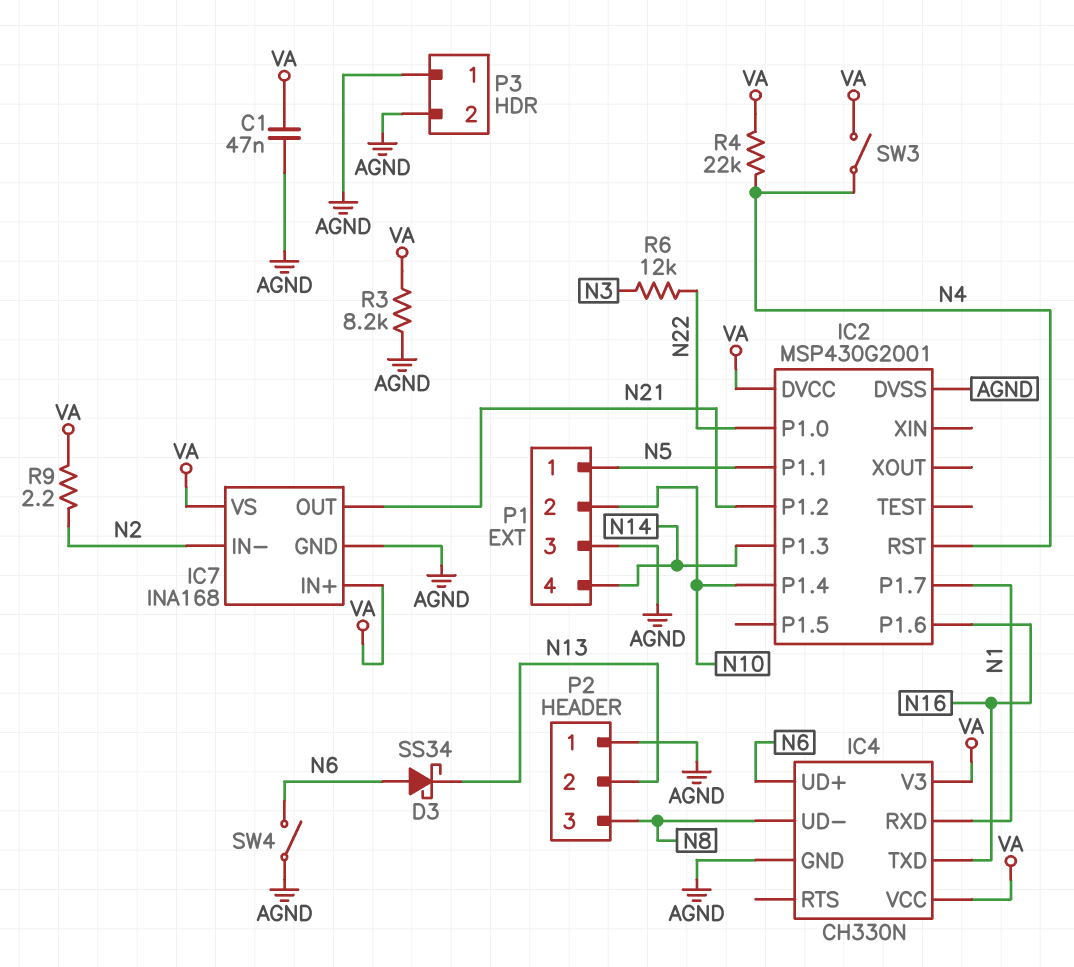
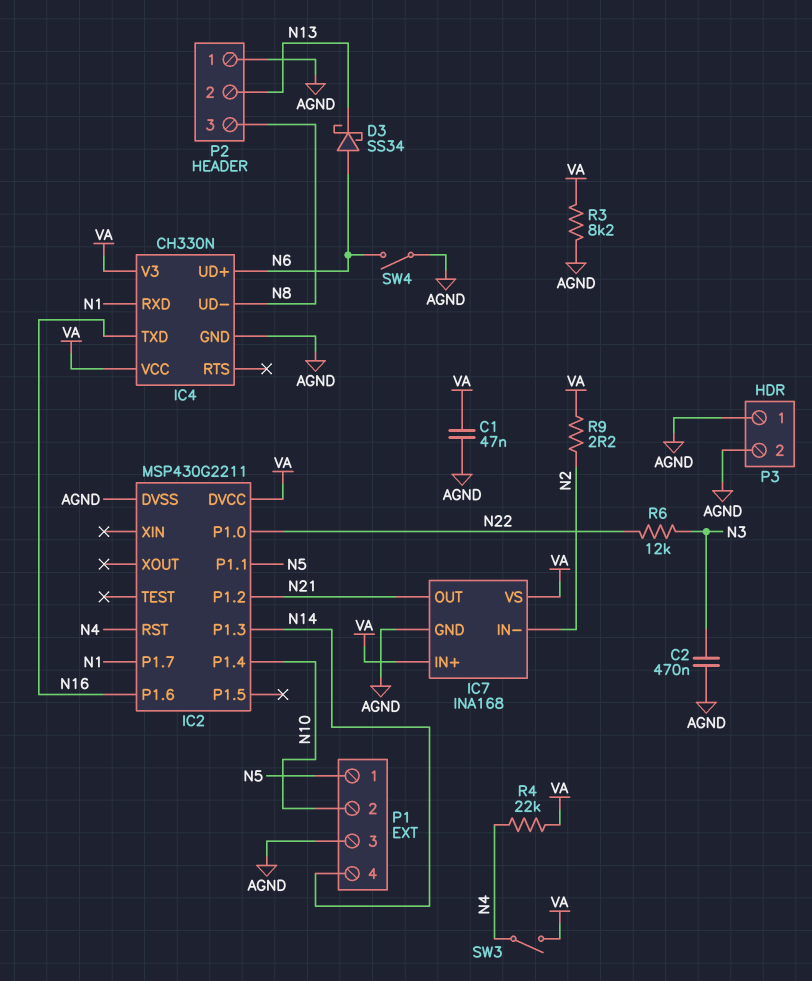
C2: none -> 470nF (AGND, N3)
IC2: MSP430G2001 -> MSP430G2211

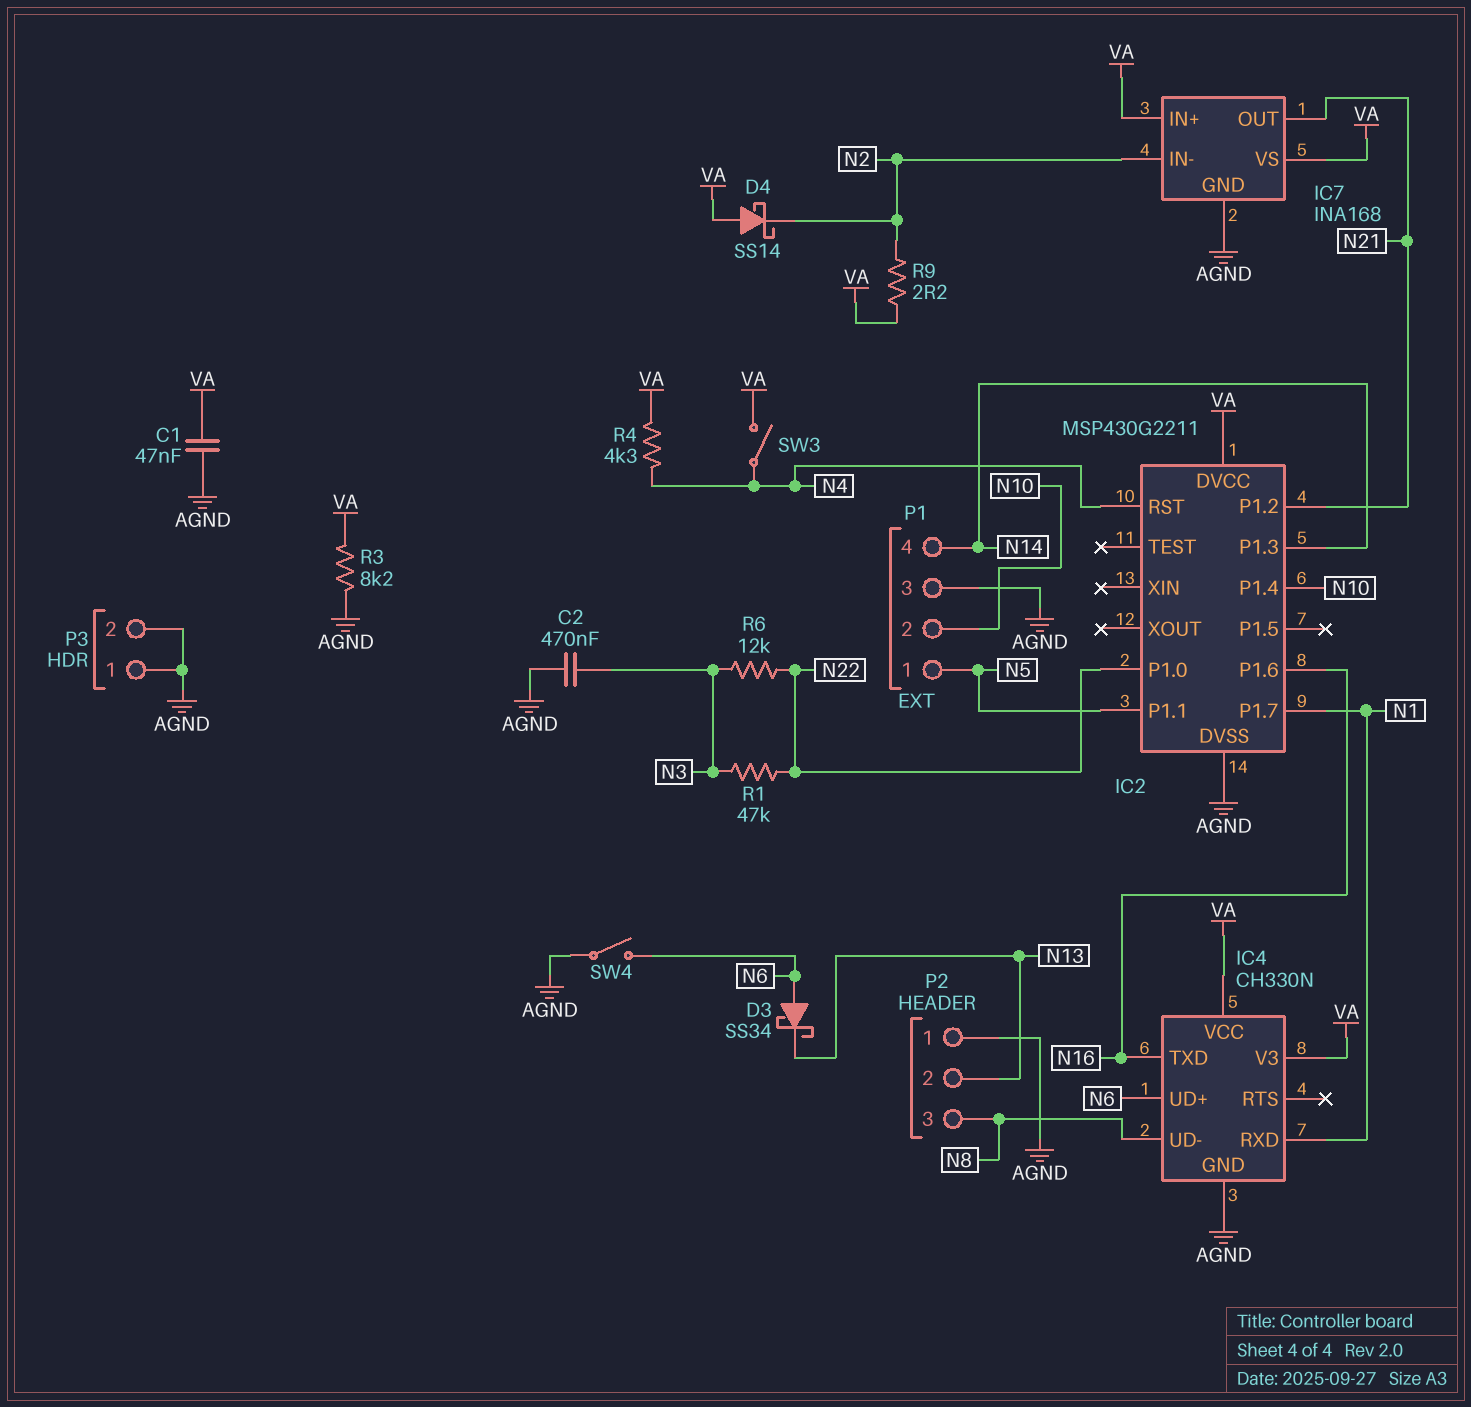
D4: none -> schottky SS14 (A VA, K N2)
R1: none -> 47k (N3, N22)
R4: 22k (N4, VA) -> 4.3k (N4, VA)

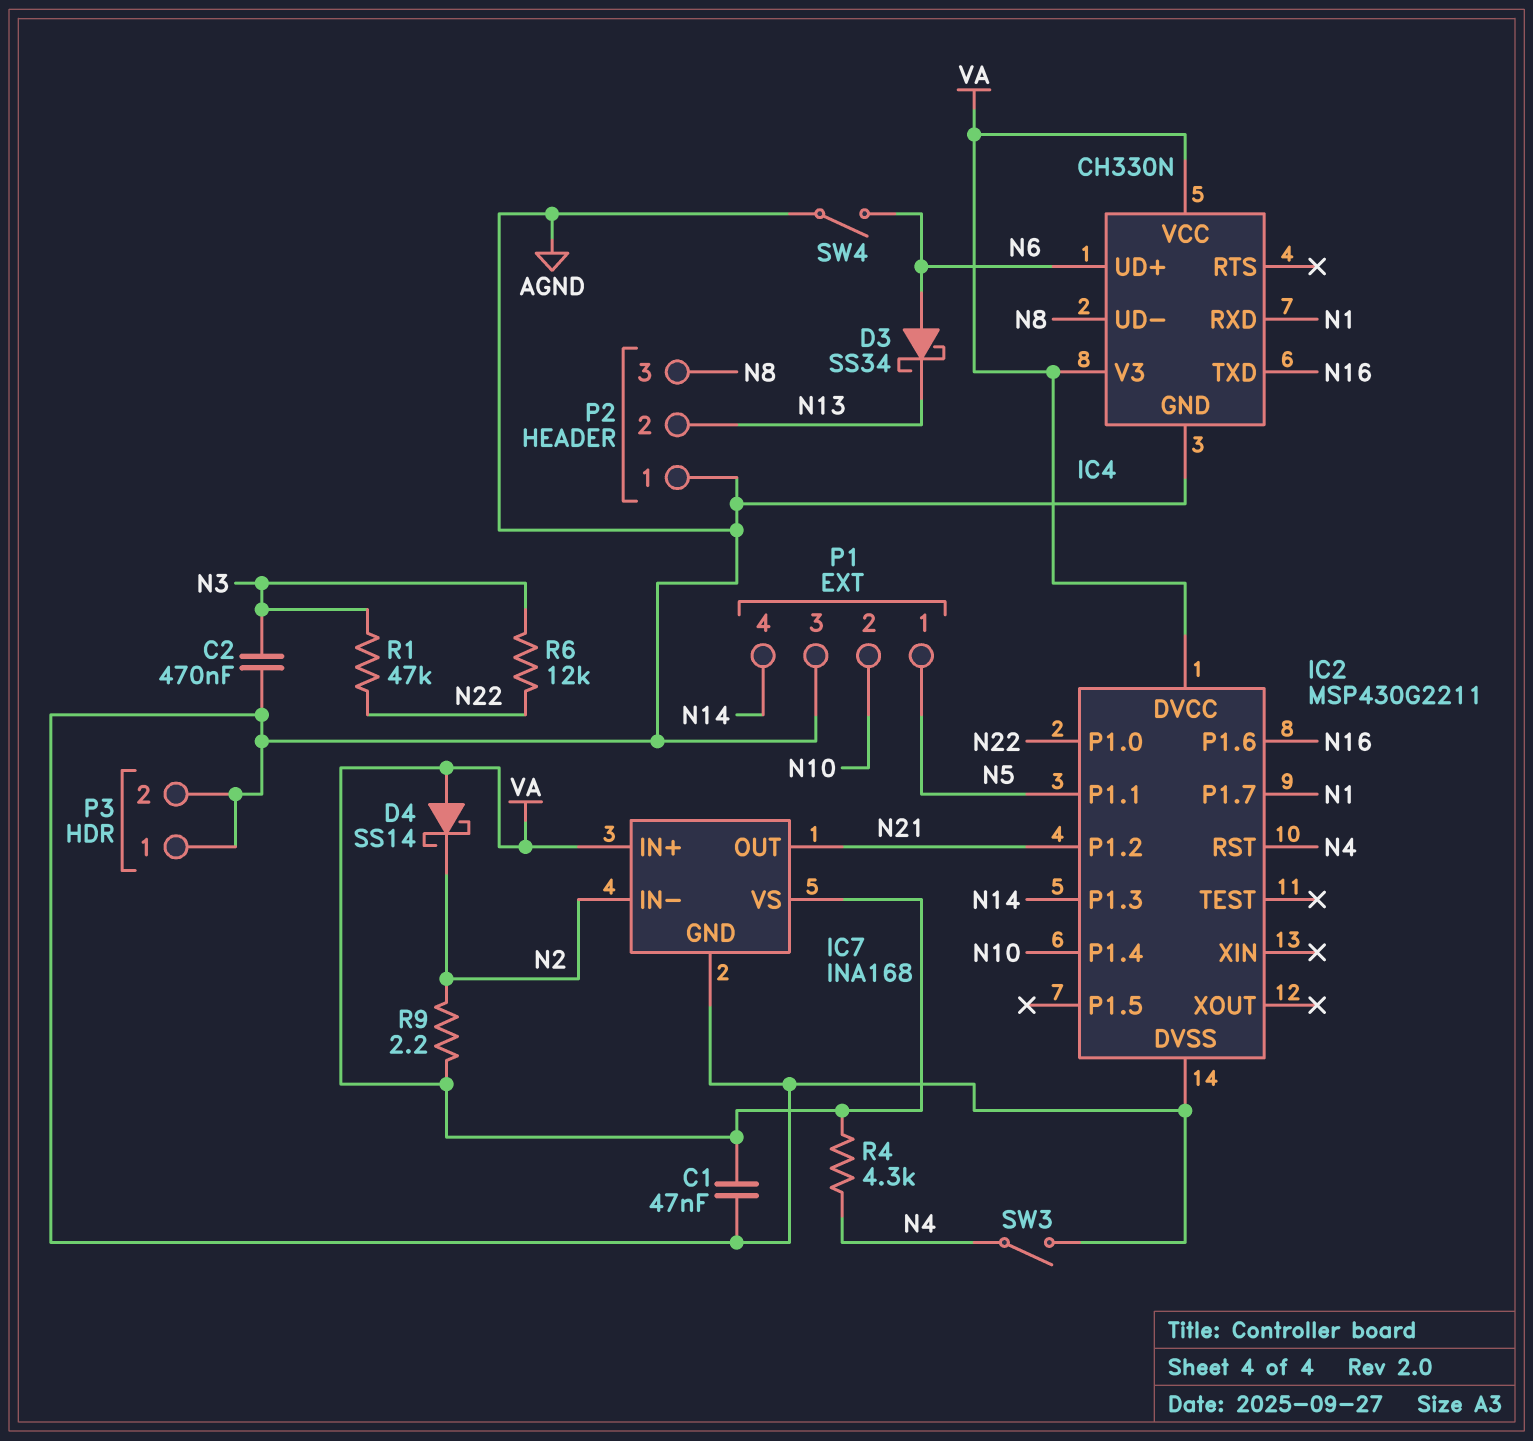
R3: 8.2k (AGND, VA) -> none
SW3: switch (N4, VA) -> switch (AGND, N4)

